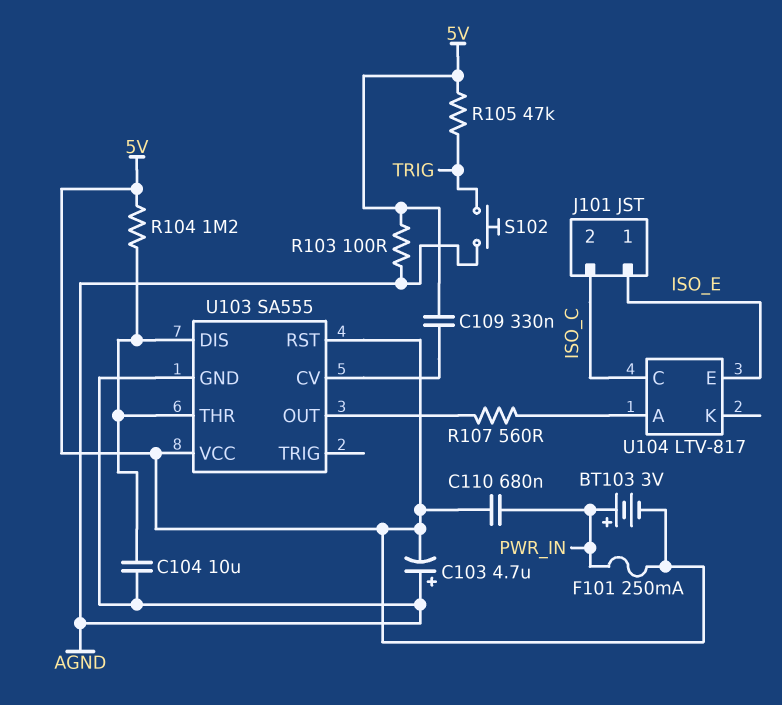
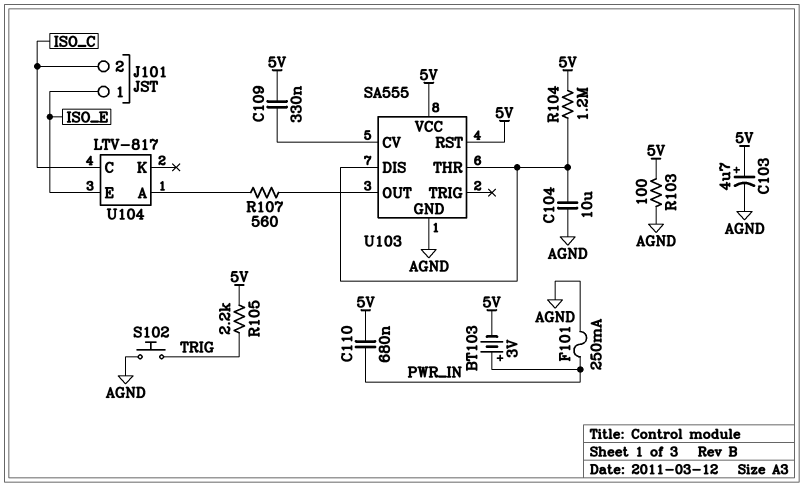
C103: 4.7uF (plus AGND, minus 5V) -> 4.7uF (plus 5V, minus AGND)
F101: 250mA (5V, PWR_IN) -> 250mA (AGND, PWR_IN)
R105: 47k (5V, TRIG) -> 2.2k (5V, TRIG)

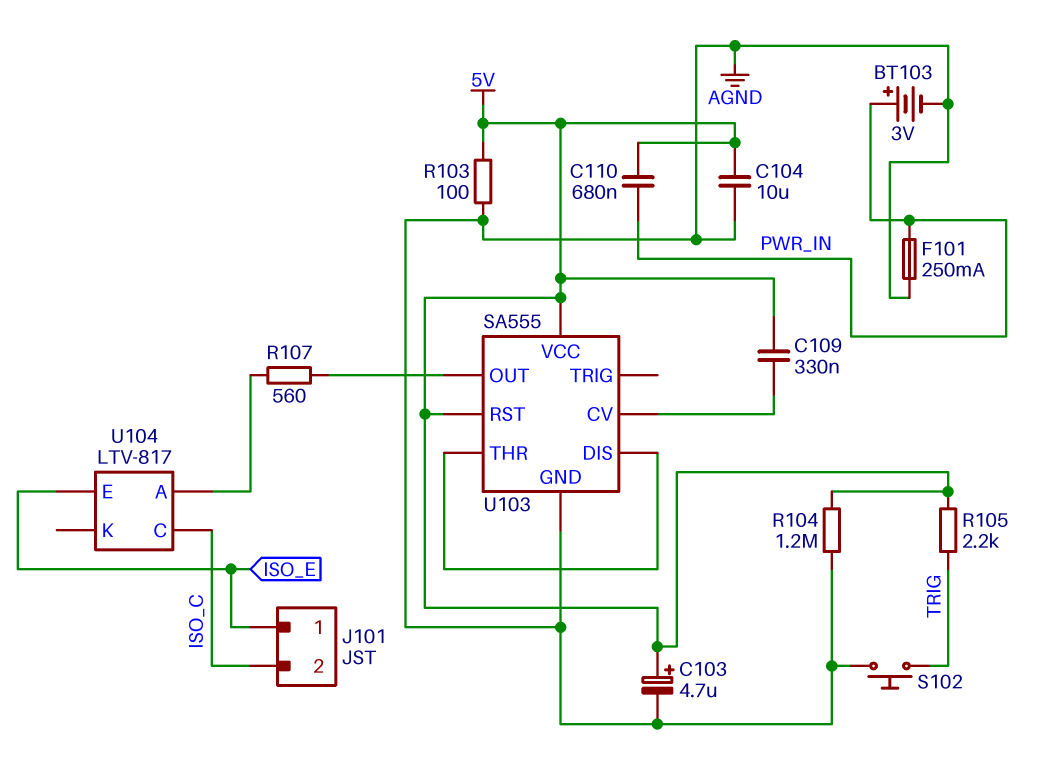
BT103: 3V (plus PWR_IN, minus 5V) -> 3V (plus PWR_IN, minus AGND)
C104: 10uF (AGND, U103/DIS) -> 10uF (5V, AGND)
R104: 1.2M (5V, U103/DIS) -> 1.2M (5V, AGND)

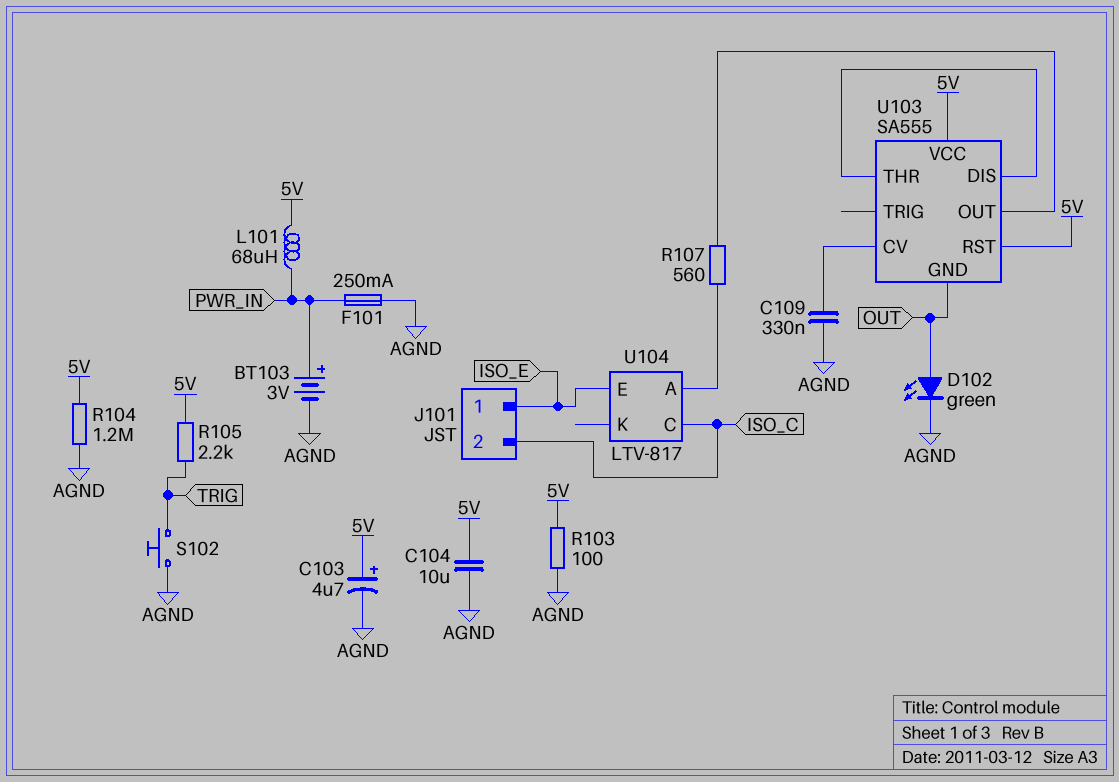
C109: 330nF (5V, U103/CV) -> 330nF (AGND, U103/CV)
C110: 680nF (5V, PWR_IN) -> none
D102: none -> LED green (A OUT, K AGND)
L101: none -> 68uH (5V, PWR_IN)
U103 pin GND: AGND -> OUT

